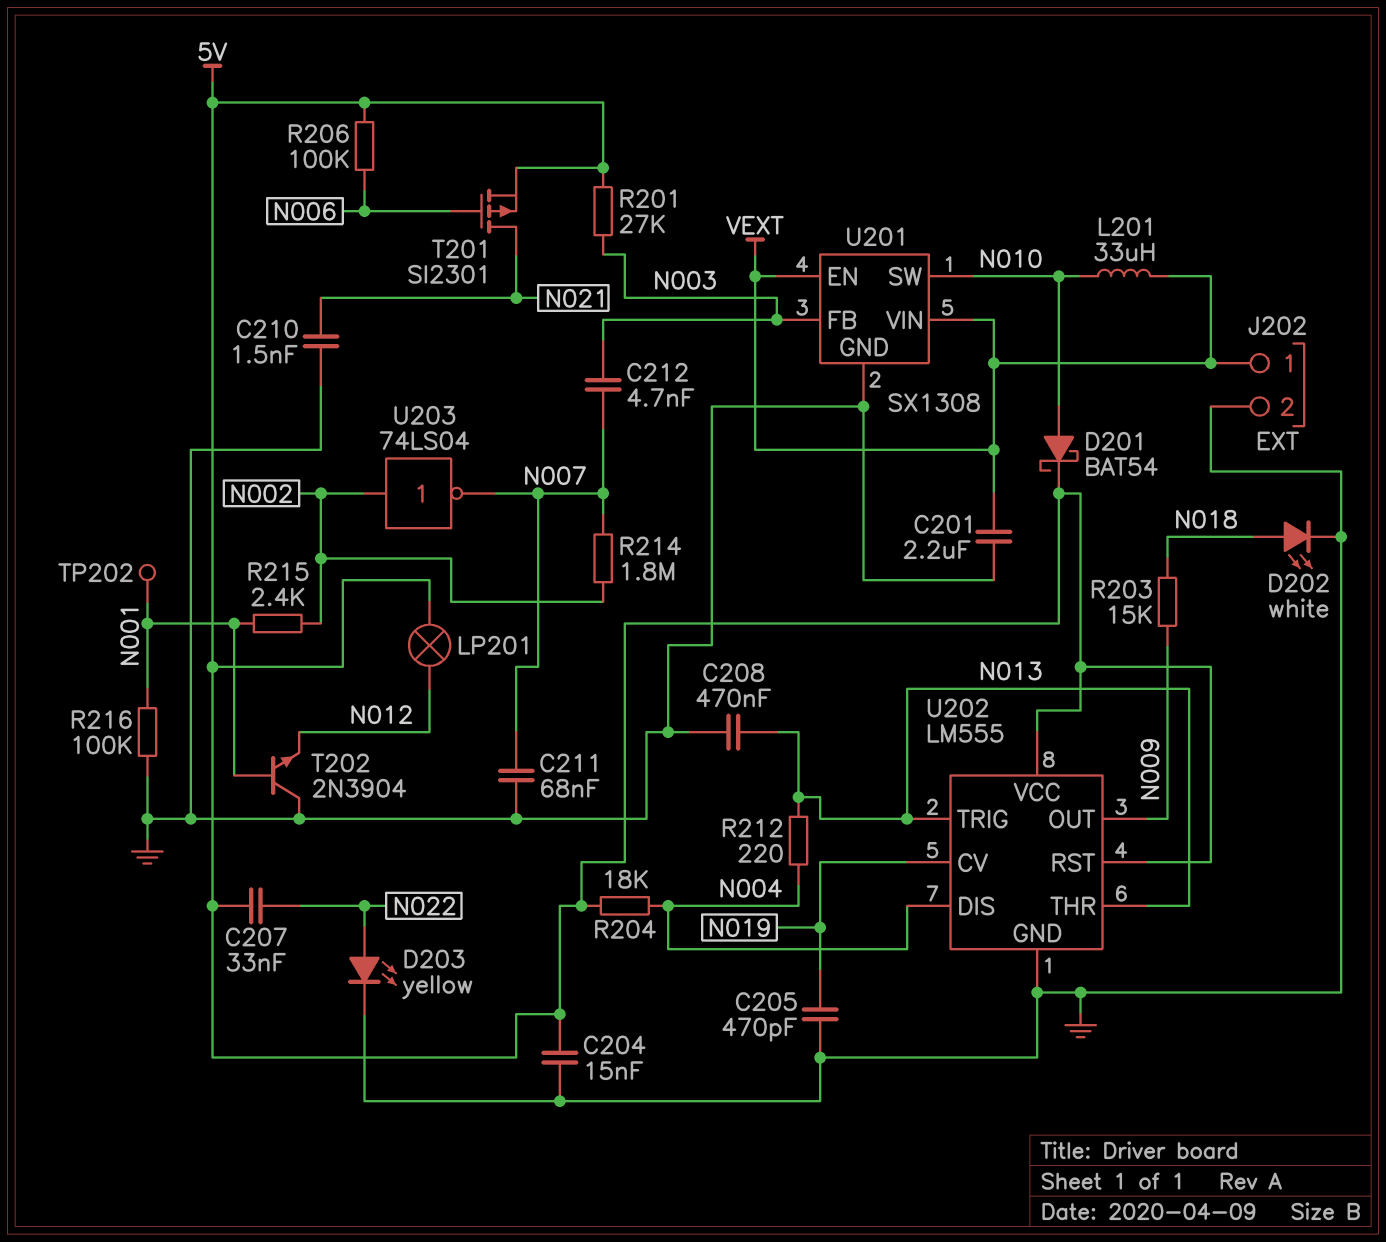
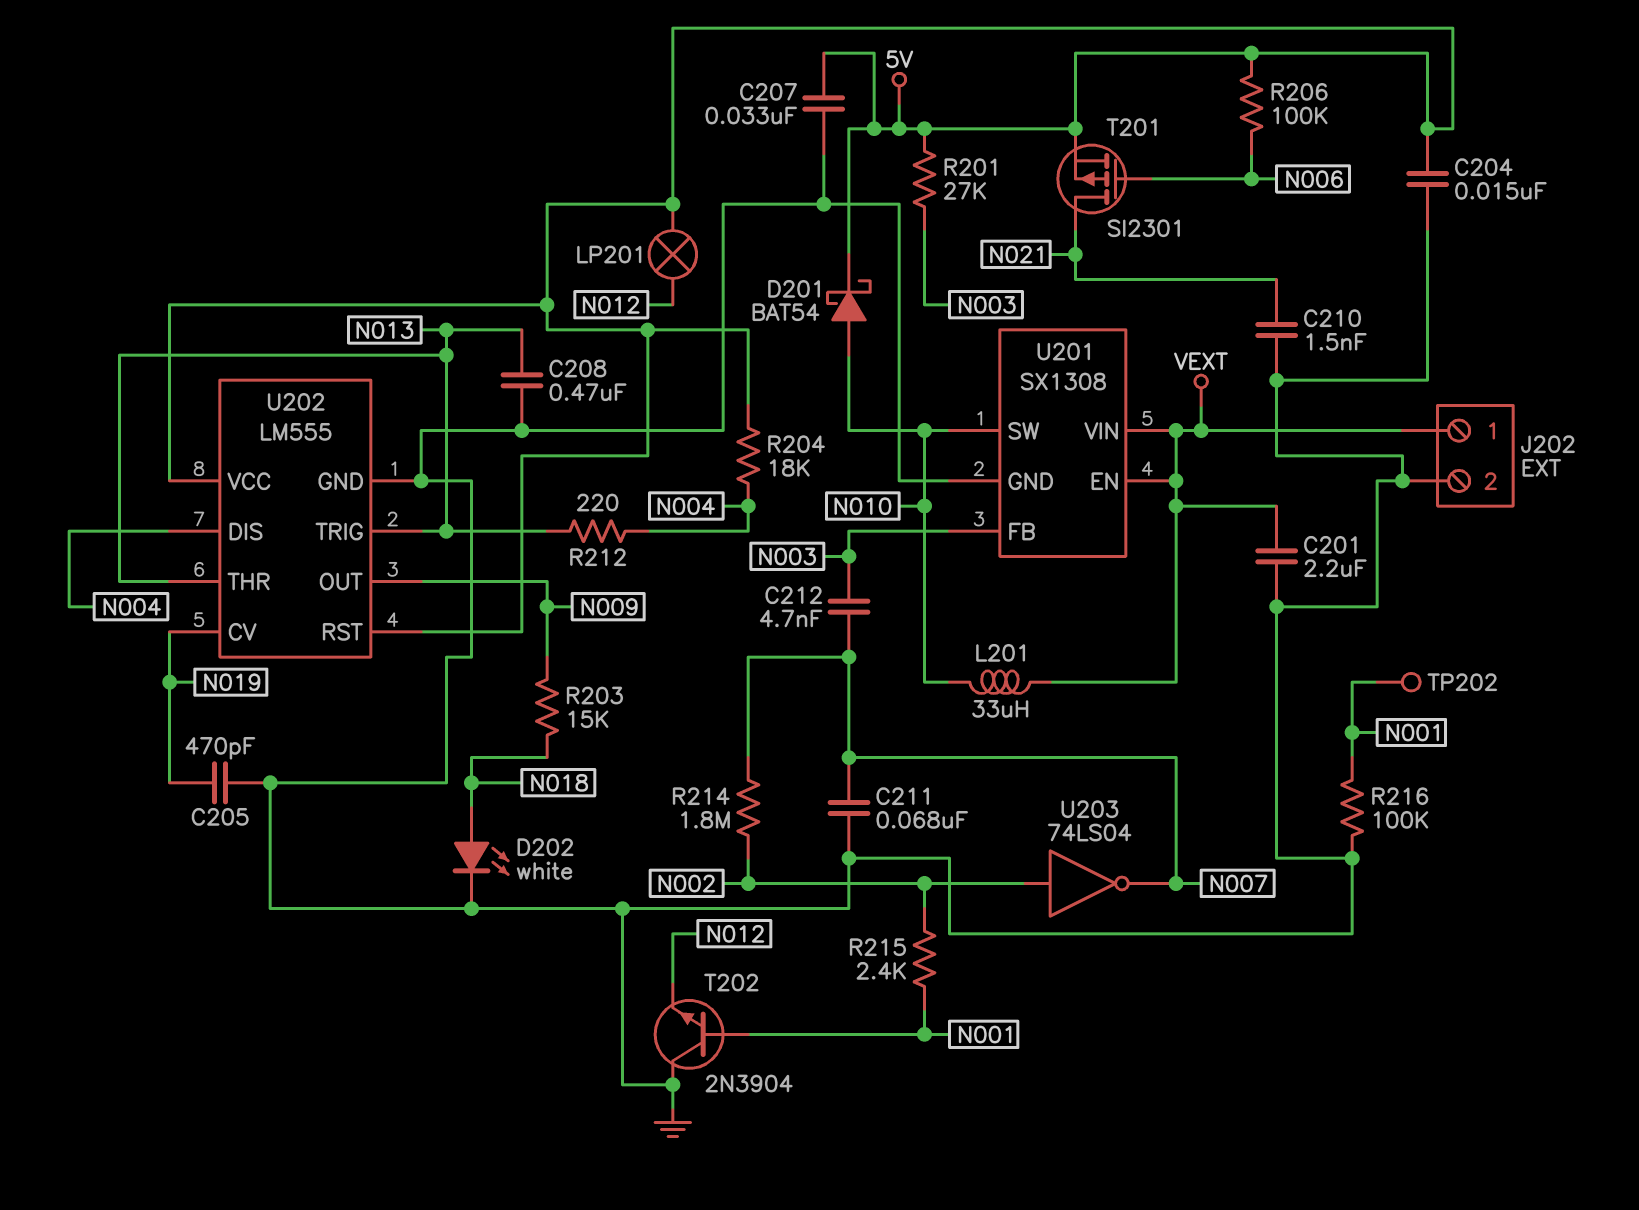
C207: 33nF (5V, N022) -> 33nF (5V, GND)
D203: LED yellow (A N022, K GND) -> none

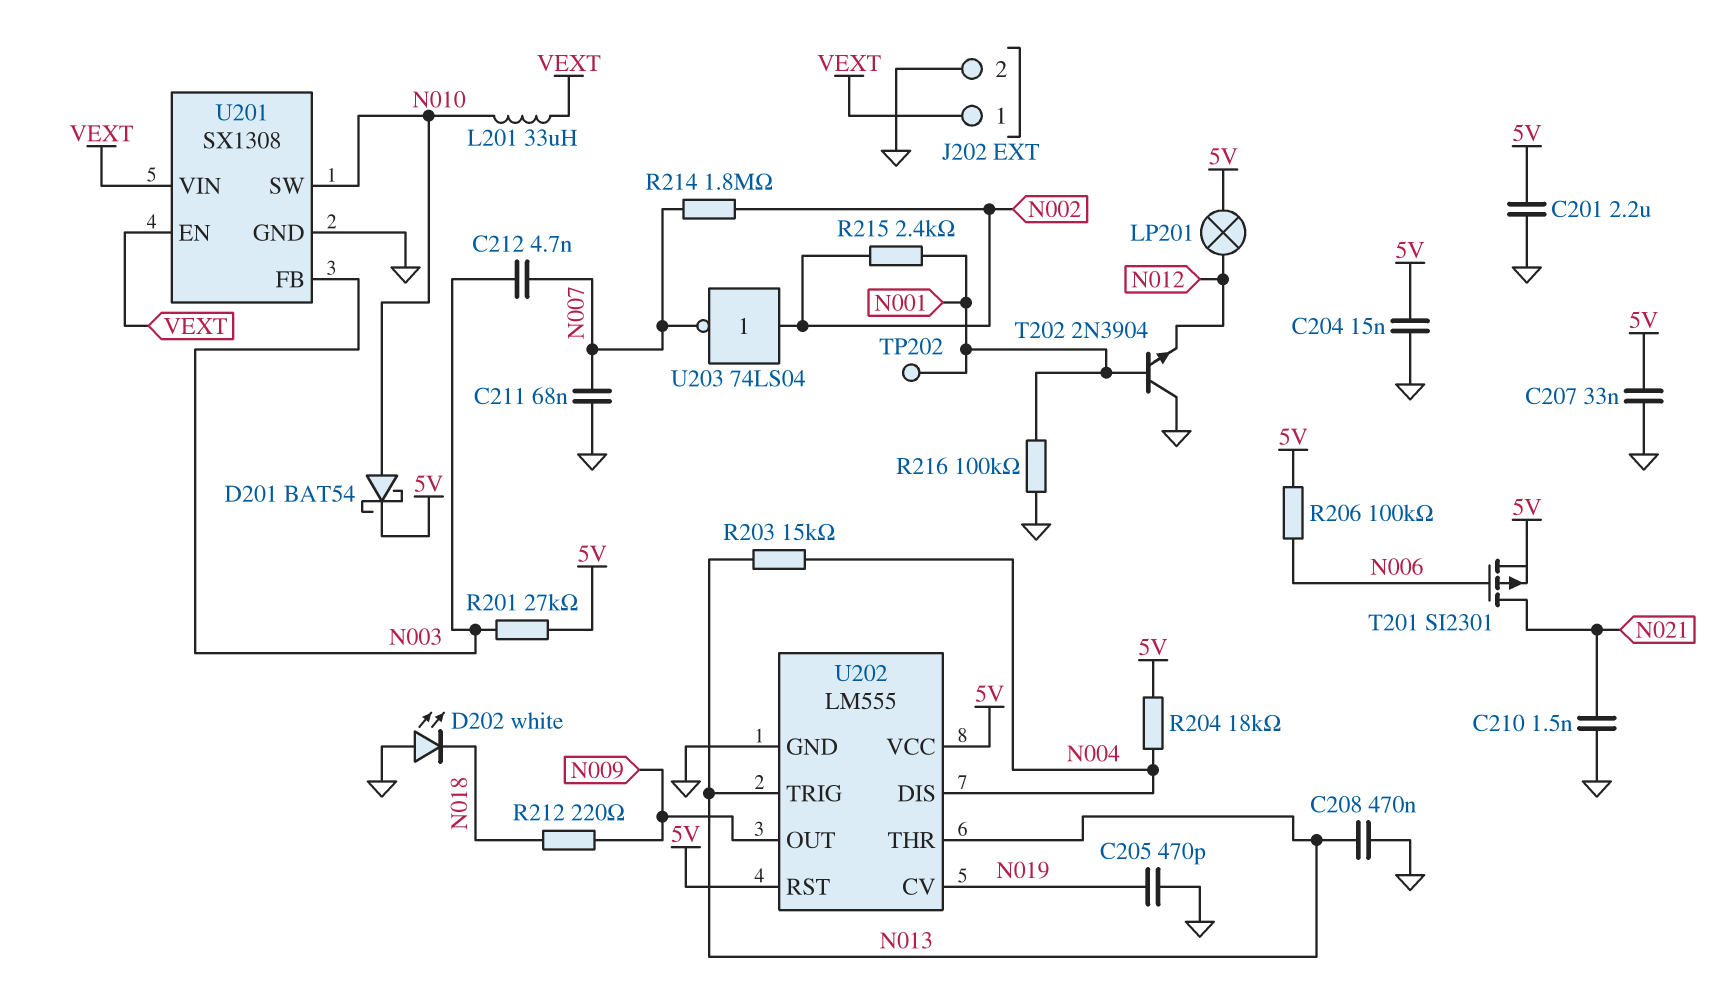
C201: 2.2uF (GND, VEXT) -> 2.2uF (5V, GND)
D202: LED white (A N018, K GND) -> LED white (A GND, K N018)
R203: 15k (N009, N018) -> 15k (N004, N013)
R212: 220 (N004, N013) -> 220 (N009, N018)

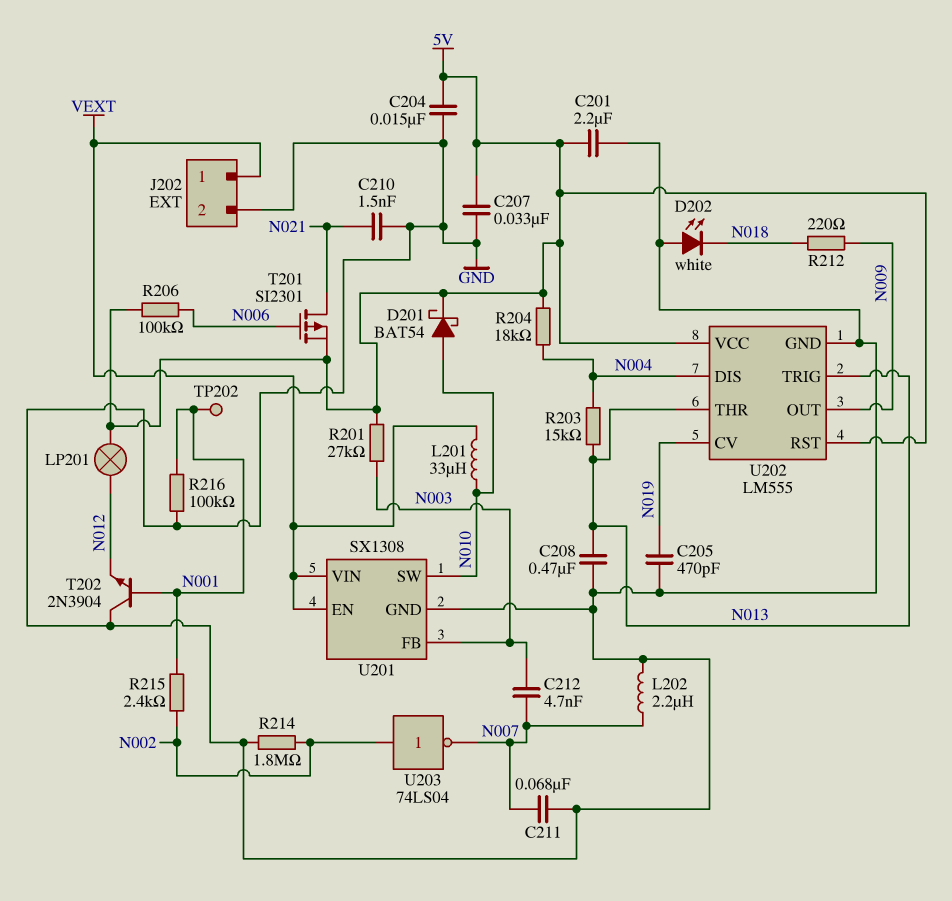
L202: none -> 2.2uH (GND, N007)
R214: 1.8M (N002, N007) -> 1.8M (GND, N002)

